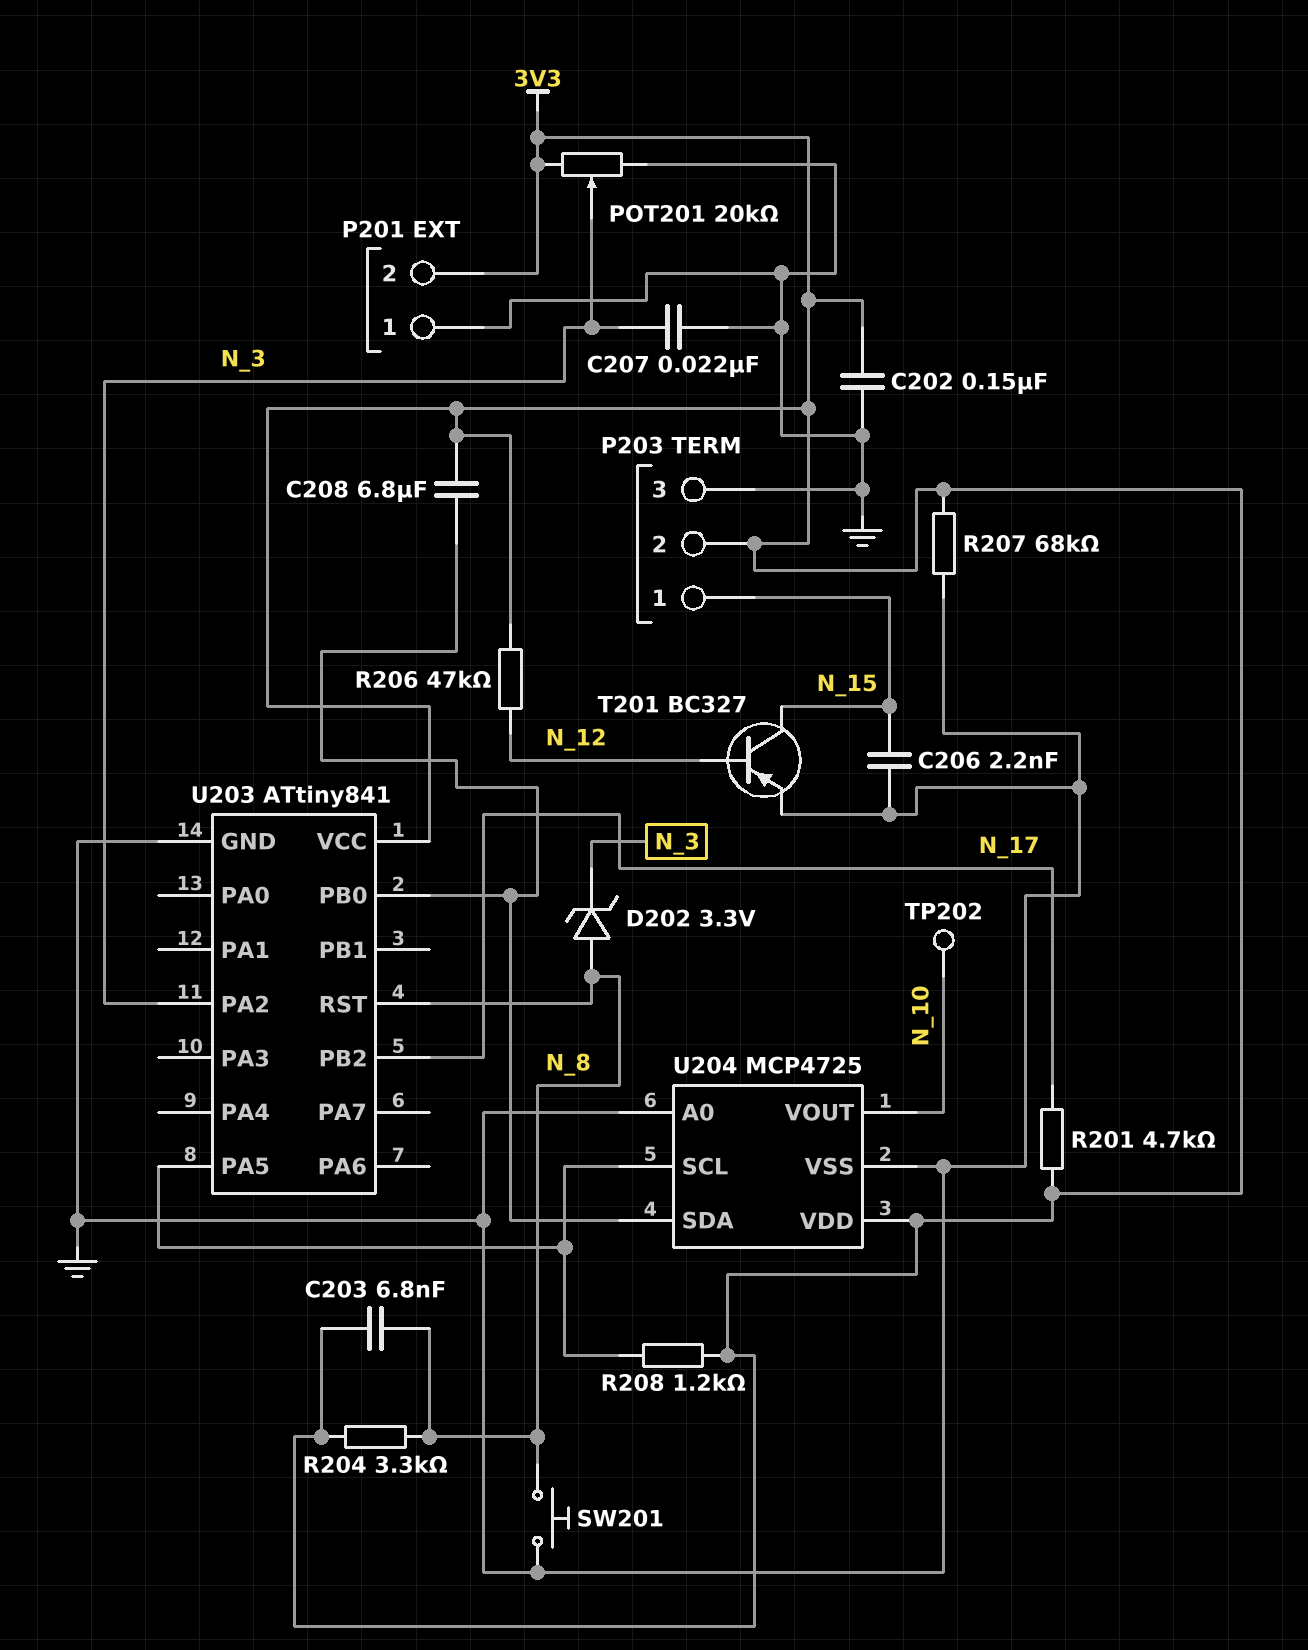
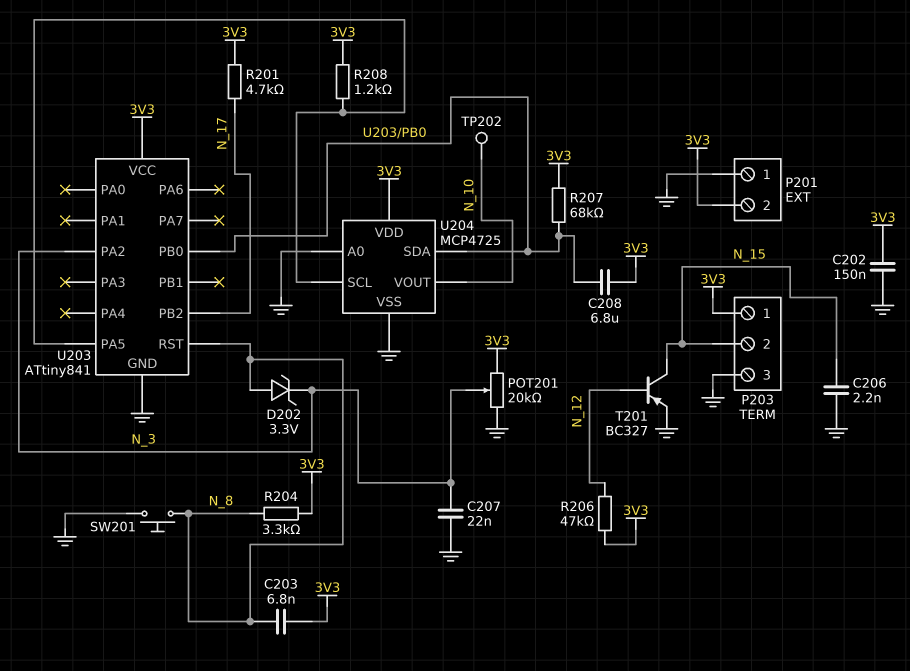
P203 pin 1: N_15 -> 3V3
P203 pin 2: 3V3 -> N_15
R207: 68k (3V3, GND) -> 68k (3V3, U203/PB0)

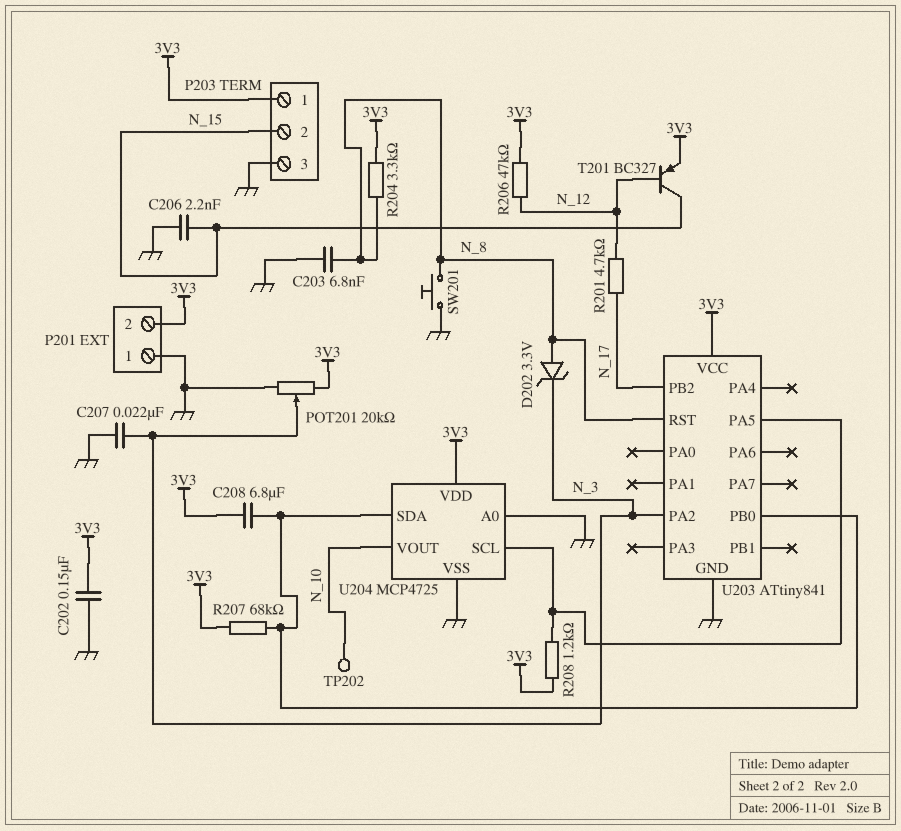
C203: 6.8nF (3V3, N_8) -> 6.8nF (GND, N_8)
R201: 4.7k (3V3, N_17) -> 4.7k (N_12, N_17)
T201: PNP BC327 (B N_12, C N_15, E GND) -> PNP BC327 (B N_12, C N_15, E 3V3)

